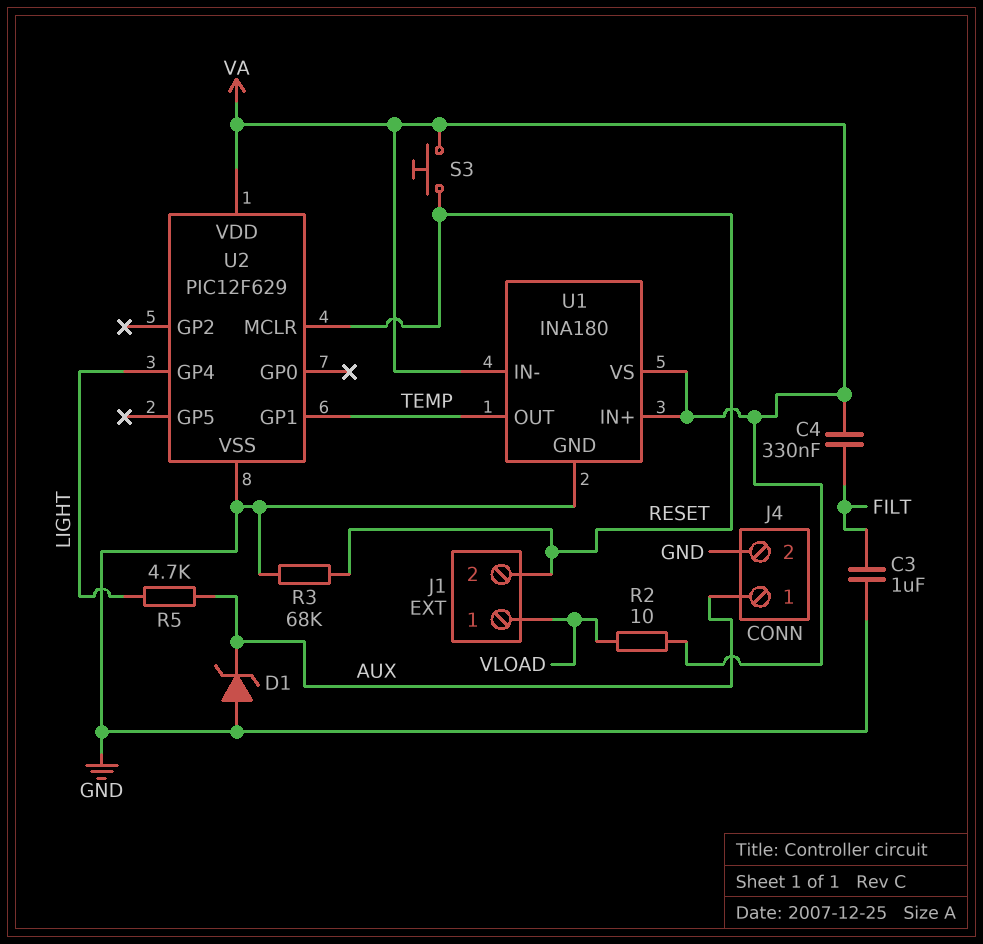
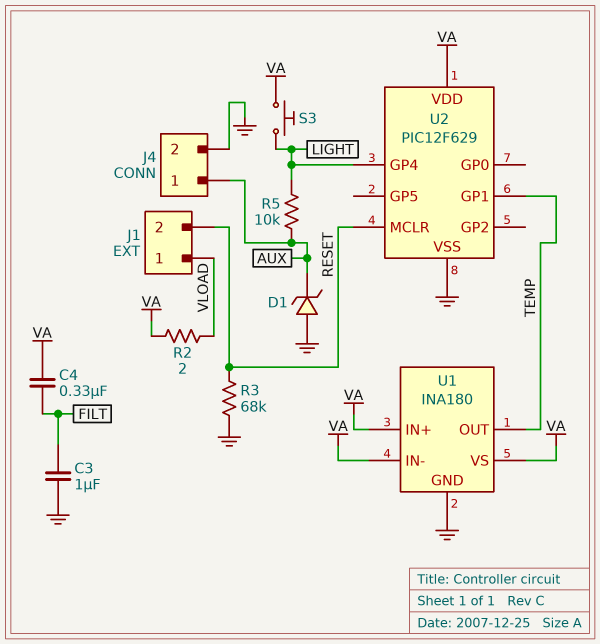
R2: 10 (VA, VLOAD) -> 2 (VA, VLOAD)
R5: 4.7k (AUX, LIGHT) -> 10k (AUX, LIGHT)
S3: button (RESET, VA) -> button (LIGHT, VA)

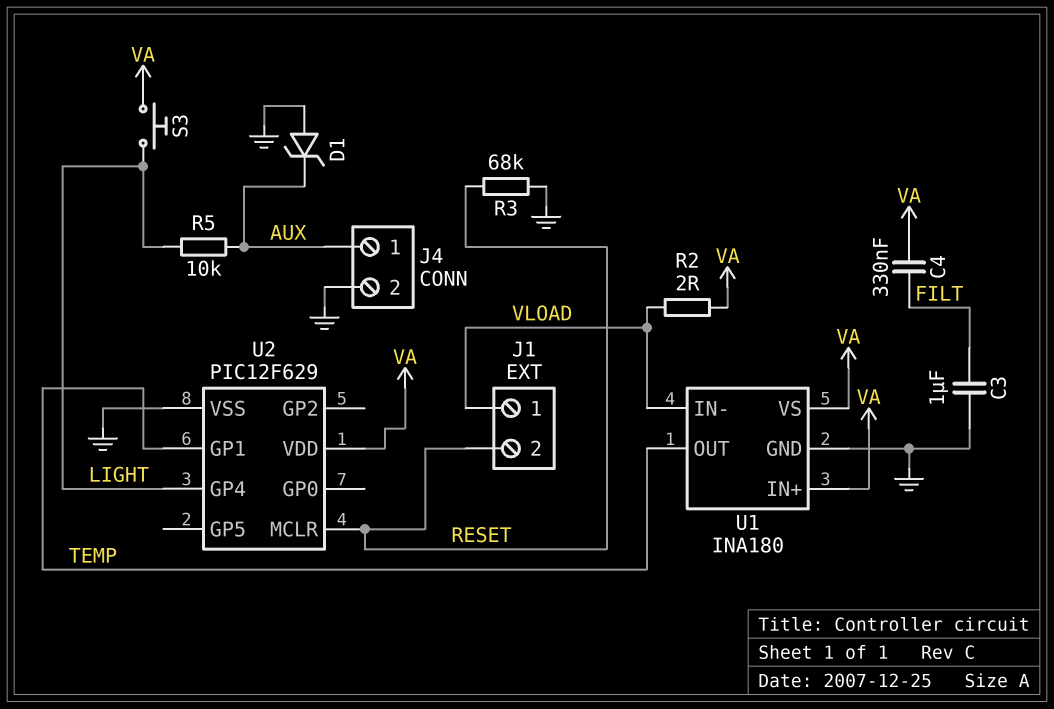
U1 pin IN-: VA -> VLOAD

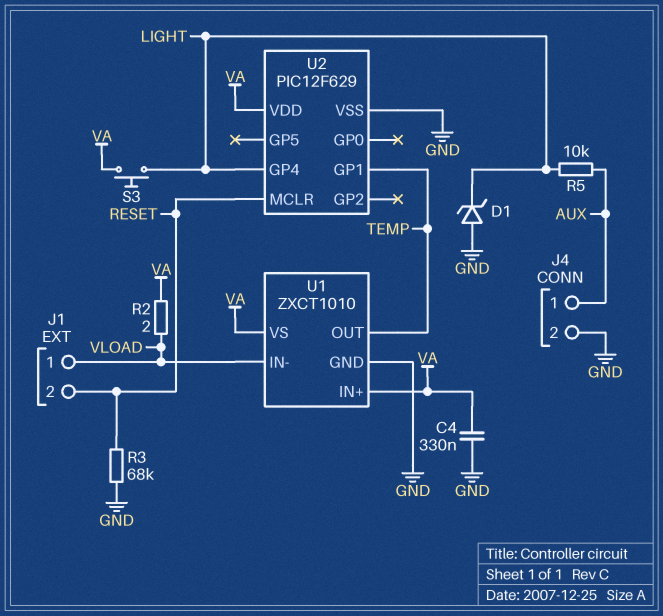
C3: 1uF (FILT, GND) -> none
C4: 330nF (FILT, VA) -> 330nF (GND, VA)
D1: zener (A GND, K AUX) -> zener (A GND, K LIGHT)
U1: INA180 -> ZXCT1010

